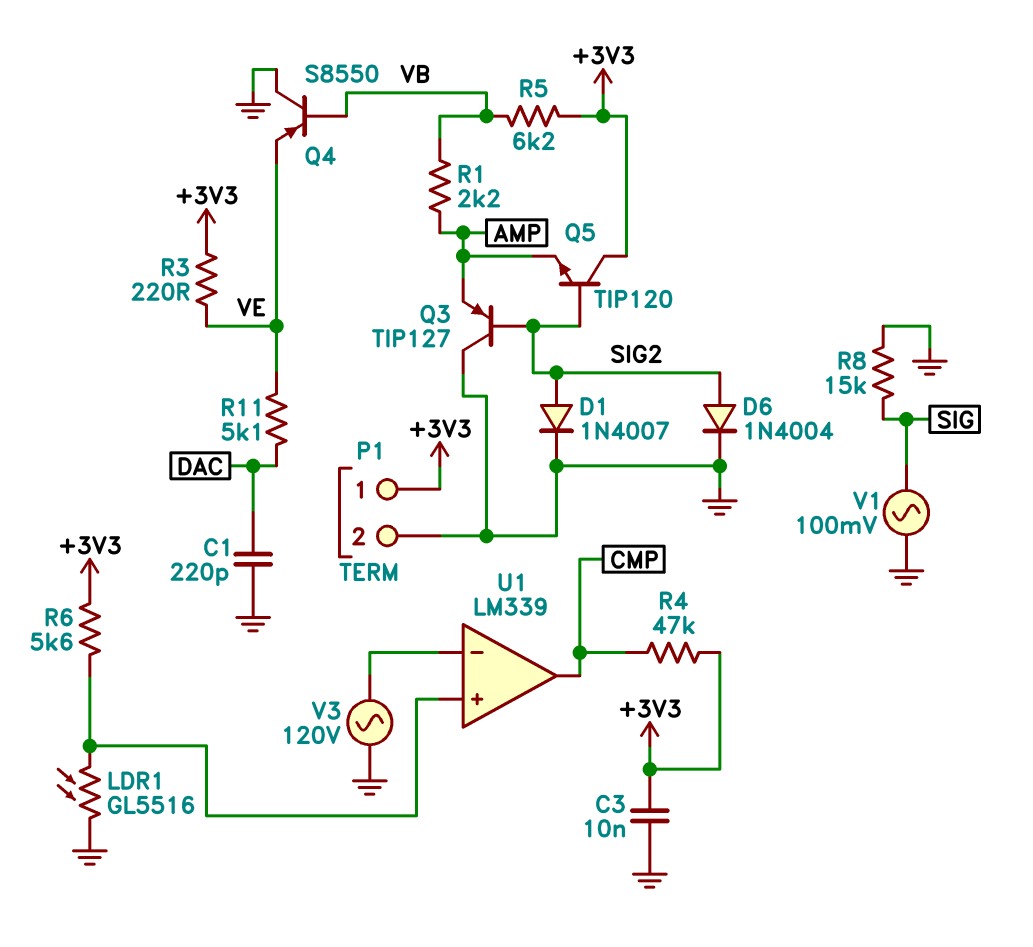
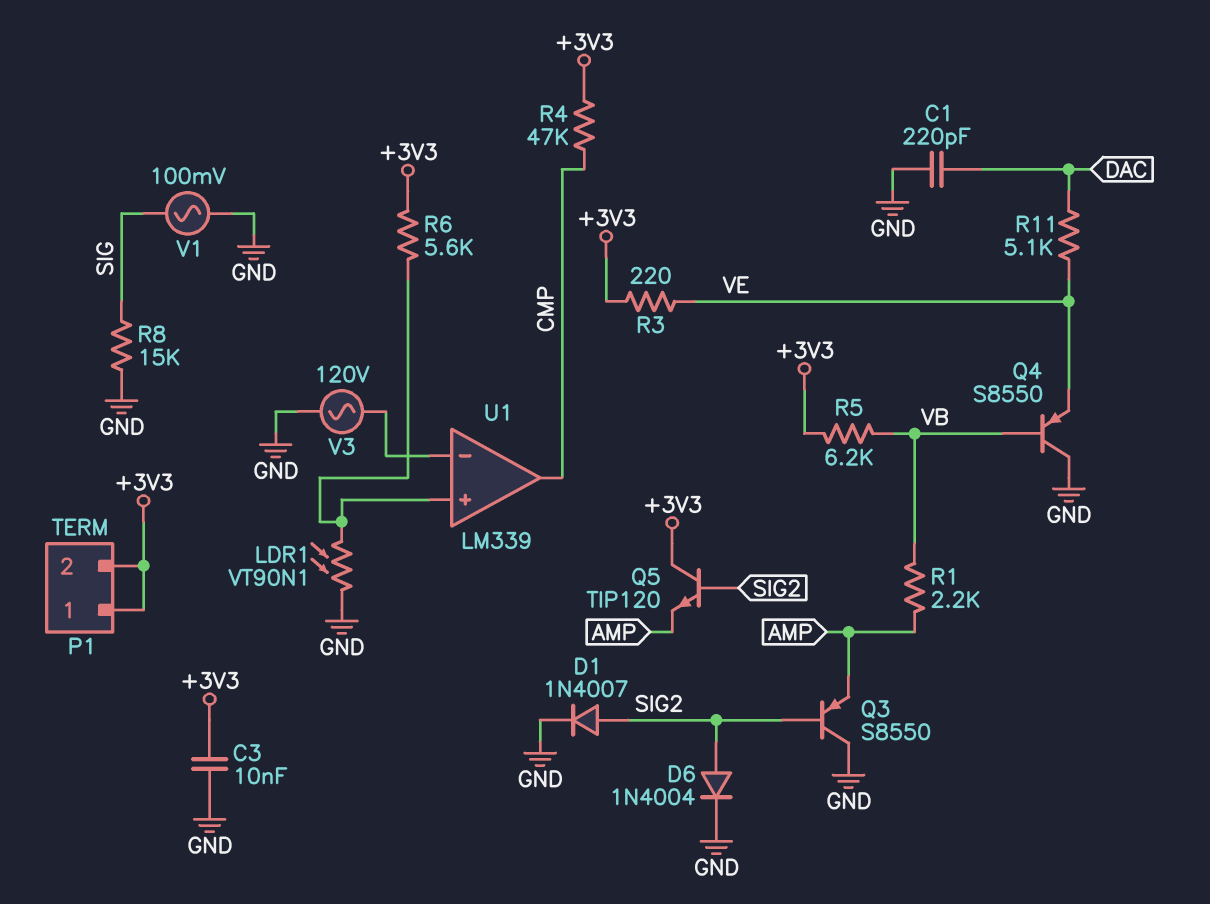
LDR1: GL5516 (GND, U1/in+) -> VT90N1 (GND, U1/in+)
P1 pin 2: GND -> +3V3
Q3: PNP TIP127 (B SIG2, C GND, E AMP) -> PNP S8550 (B SIG2, C GND, E AMP)

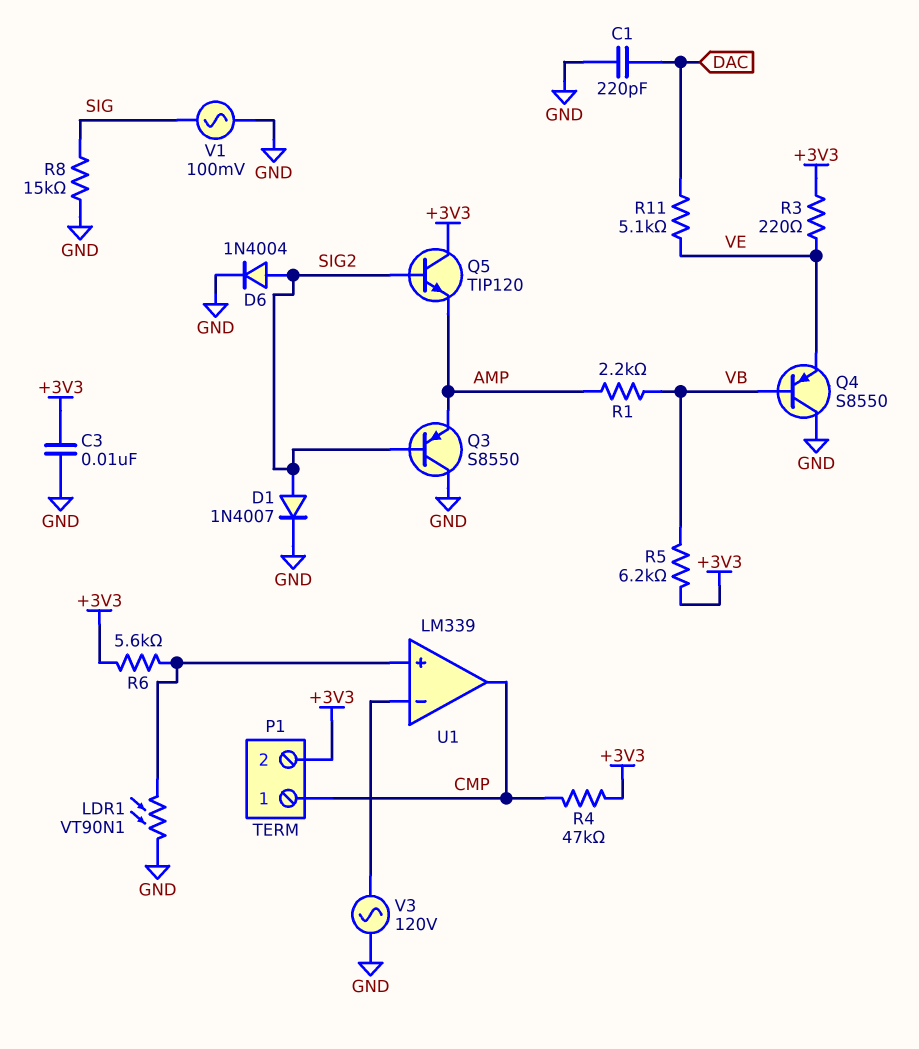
P1 pin 1: +3V3 -> CMP

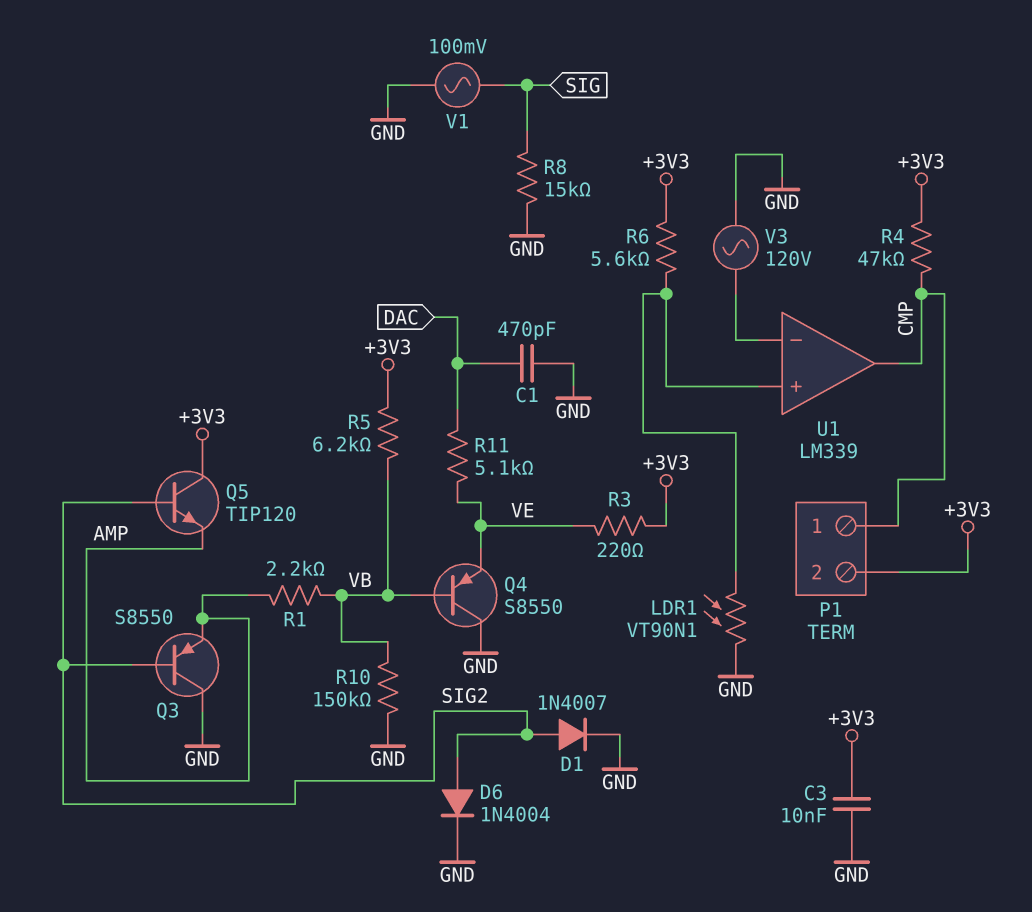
C1: 220pF (DAC, GND) -> 470pF (DAC, GND)
R10: none -> 150k (GND, VB)

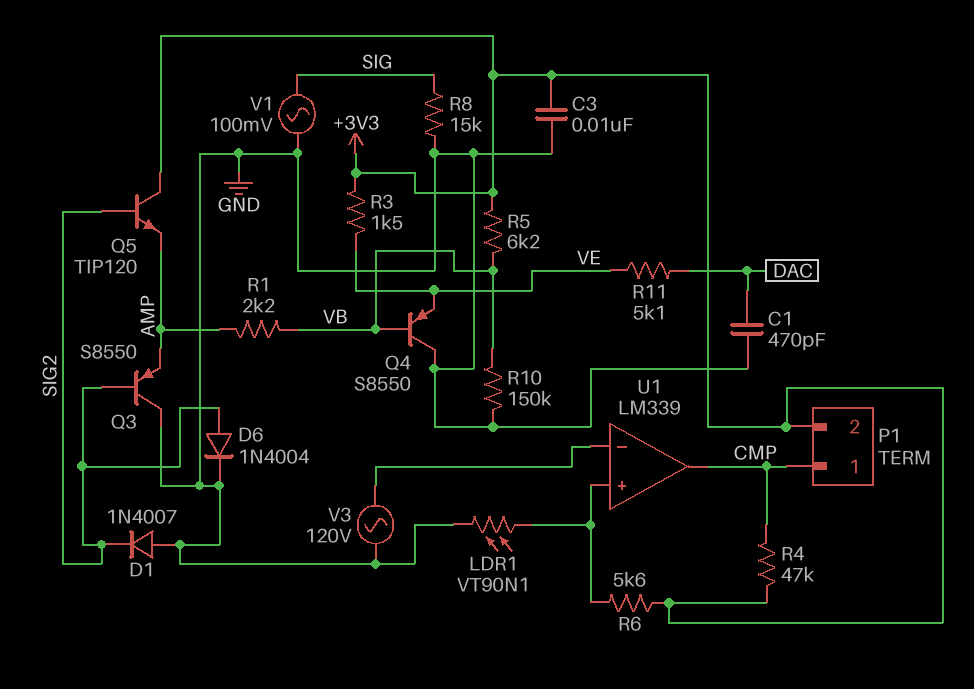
D1: diode 1N4007 (A SIG2, K GND) -> diode 1N4007 (A GND, K SIG2)
R3: 220 (+3V3, VE) -> 1.5k (+3V3, VE)

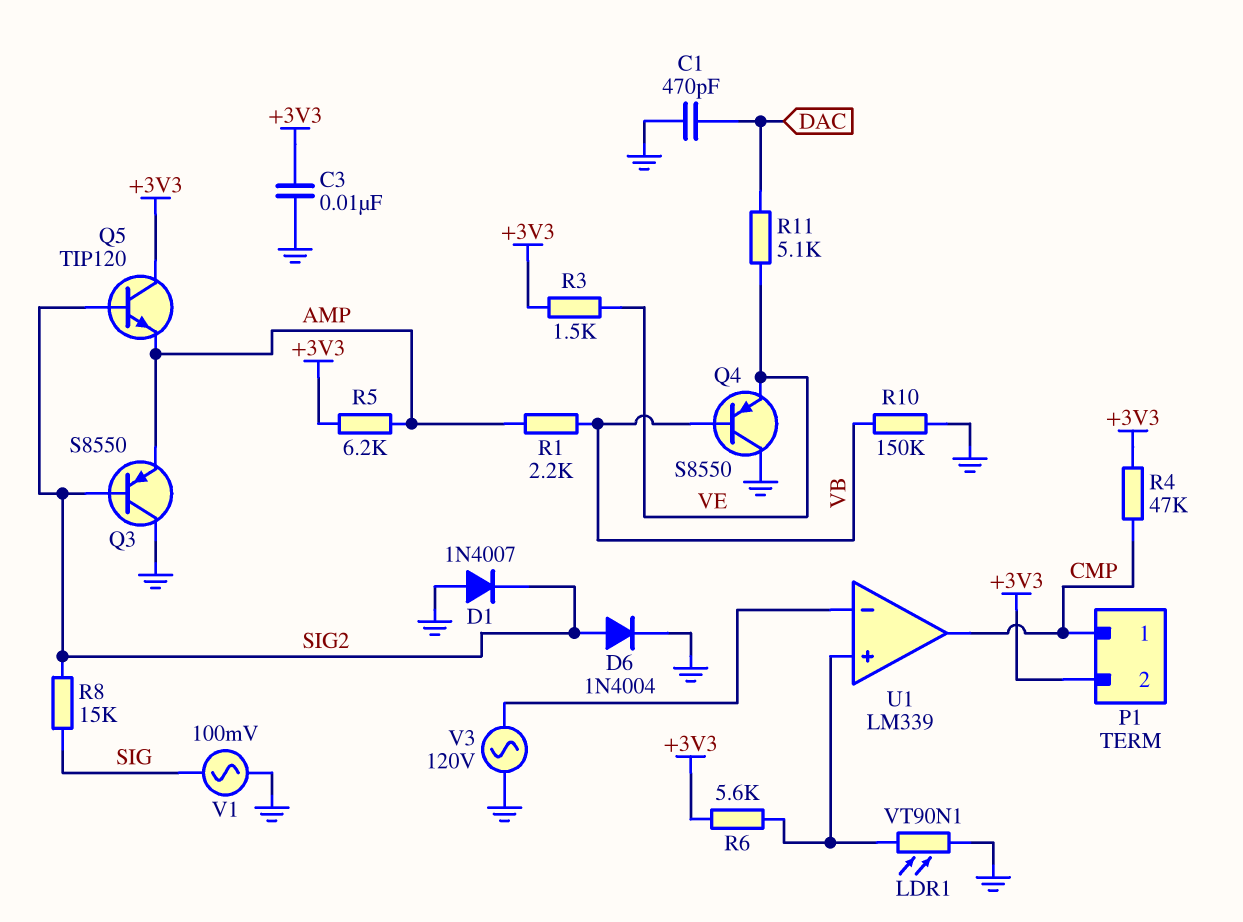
R5: 6.2k (+3V3, VB) -> 6.2k (+3V3, AMP)
R8: 15k (GND, SIG) -> 15k (SIG, SIG2)

